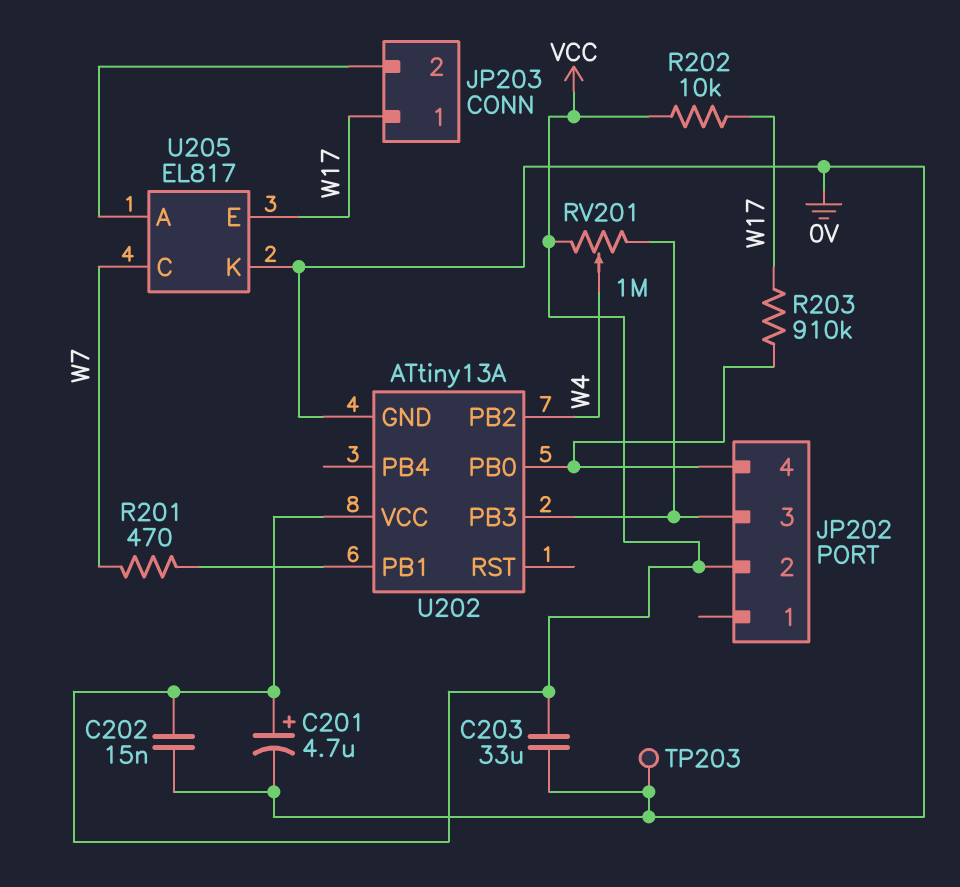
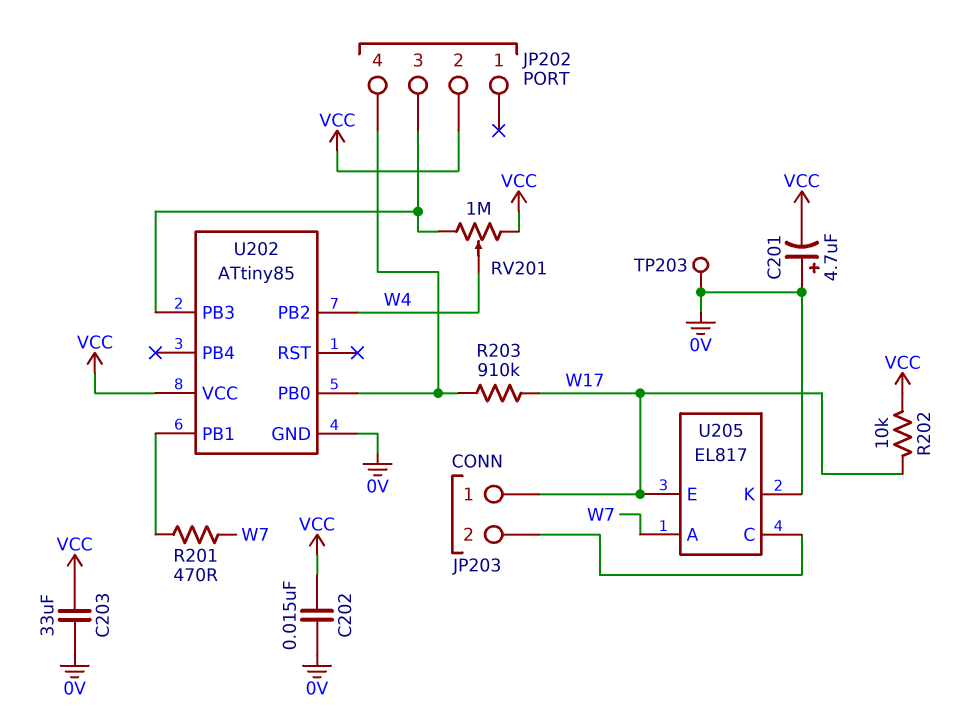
C201: 4.7uF (plus VCC, minus 0V) -> 4.7uF (plus 0V, minus VCC)
U202: ATtiny13A -> ATtiny85
U205 pin A: JP203/2 -> W7
U205 pin C: W7 -> JP203/2

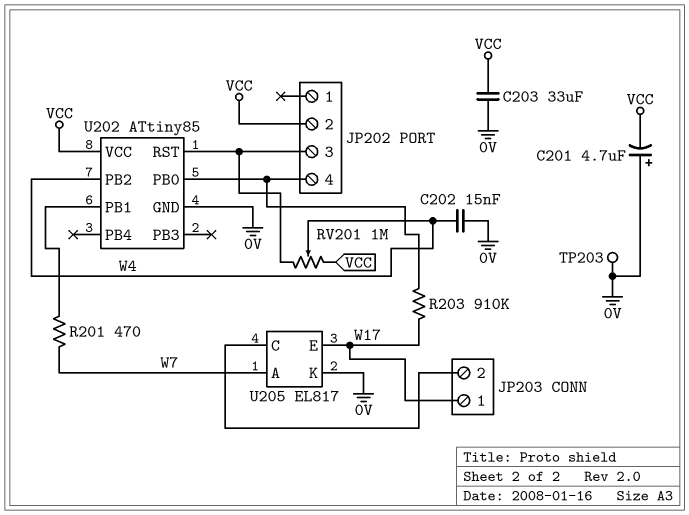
C202: 15nF (0V, VCC) -> 15nF (0V, W4)
R202: 10k (VCC, W17) -> none
U202 pin PB3: JP202/3 -> none
U202 pin RST: none -> JP202/3

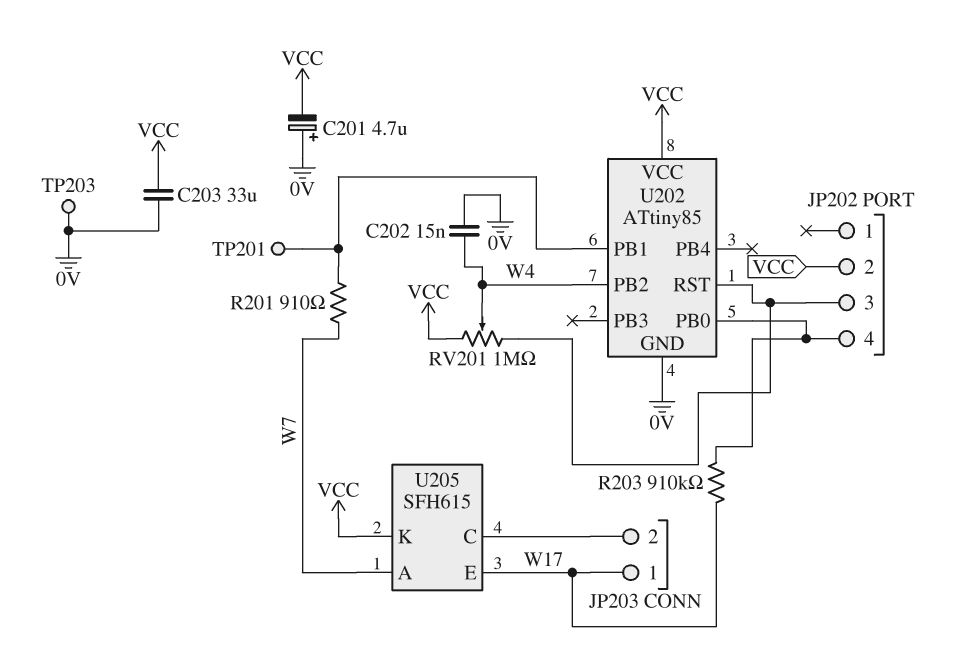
R201: 470 (U202/PB1, W7) -> 910 (U202/PB1, W7)
TP201: none -> test point (U202/PB1)
U205: EL817 -> SFH615
U205 pin K: 0V -> VCC

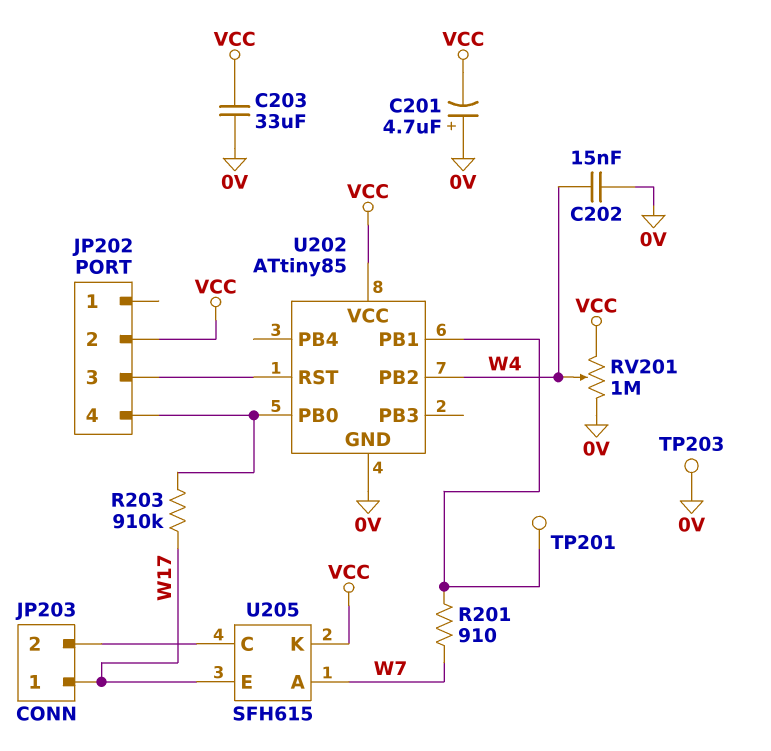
RV201: 1M (JP202/3, VCC, wiper W4) -> 1M (0V, VCC, wiper W4)

